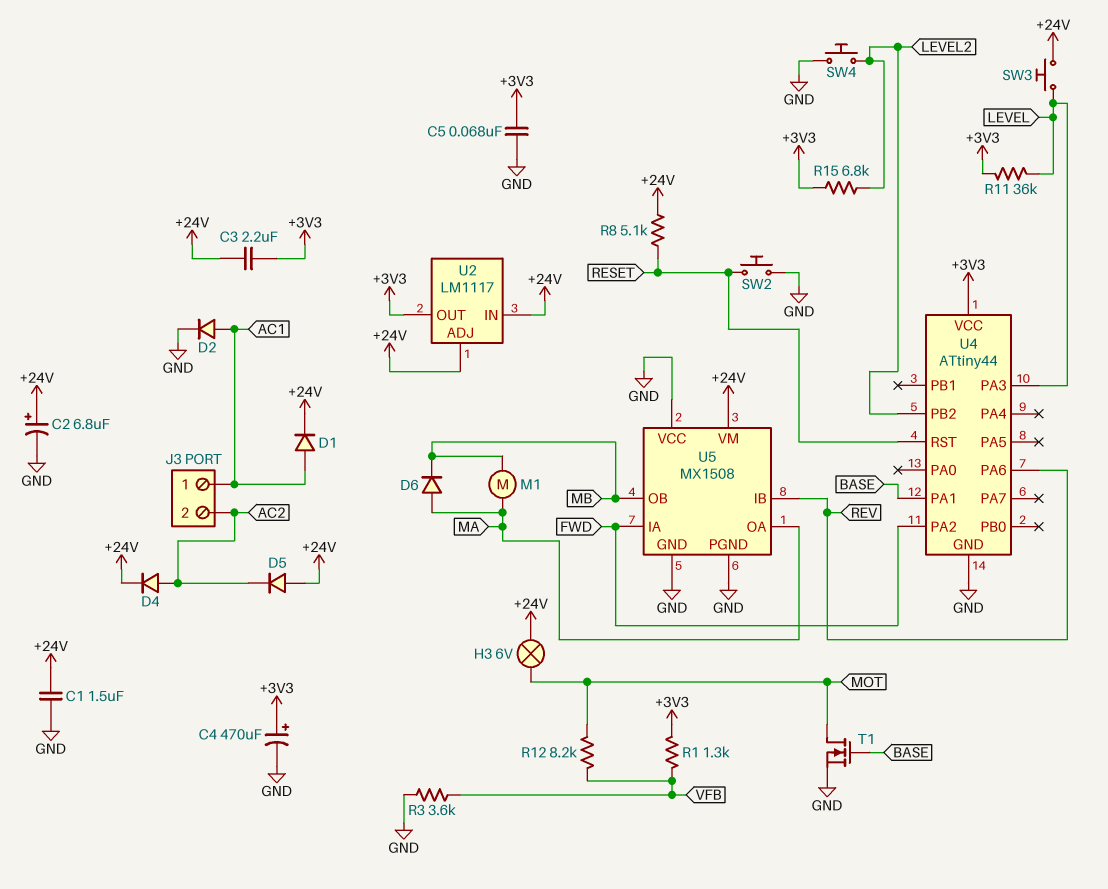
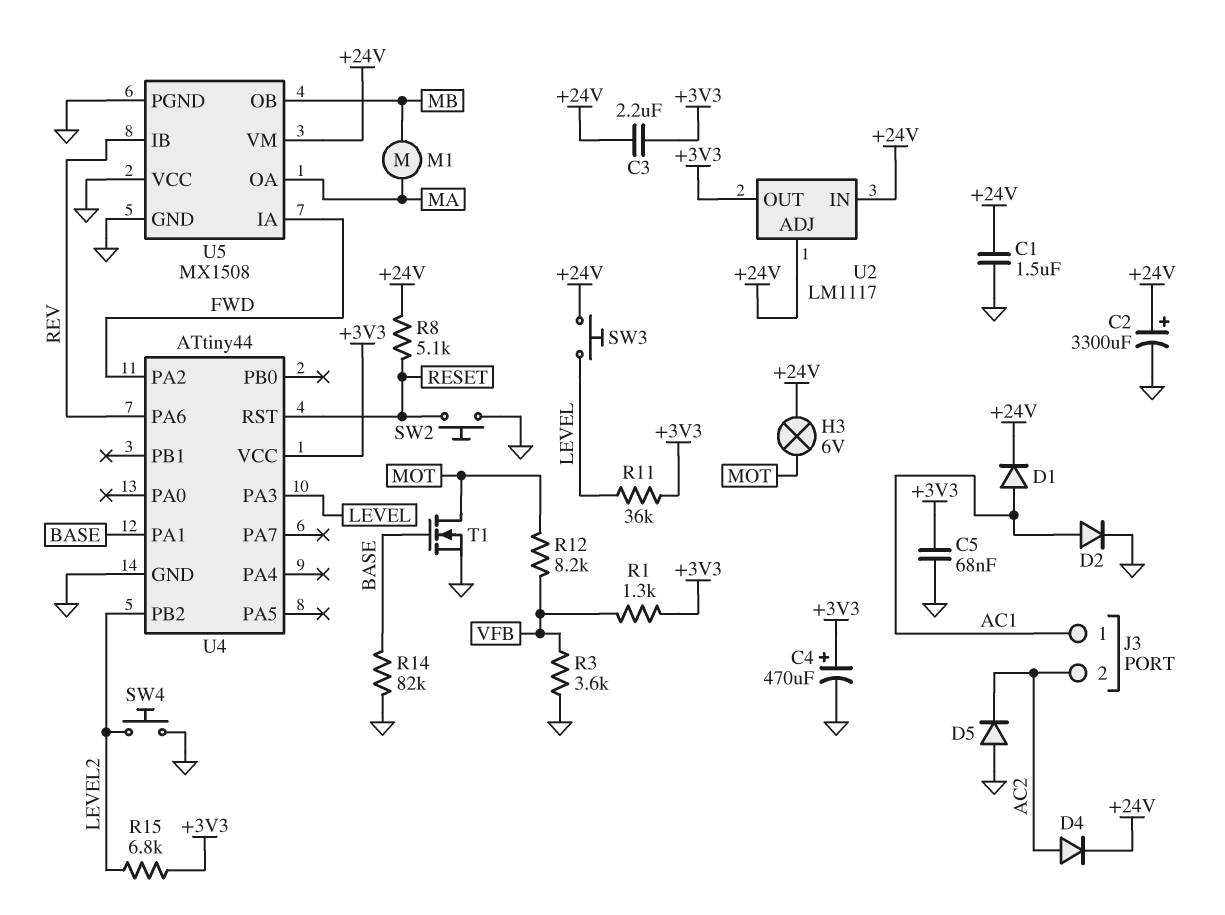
C2: 6.8uF (plus +24V, minus GND) -> 3300uF (plus +24V, minus GND)
D5: diode (A +24V, K AC2) -> diode (A GND, K AC2)
D6: diode (A MA, K MB) -> none
R14: none -> 82k (BASE, GND)

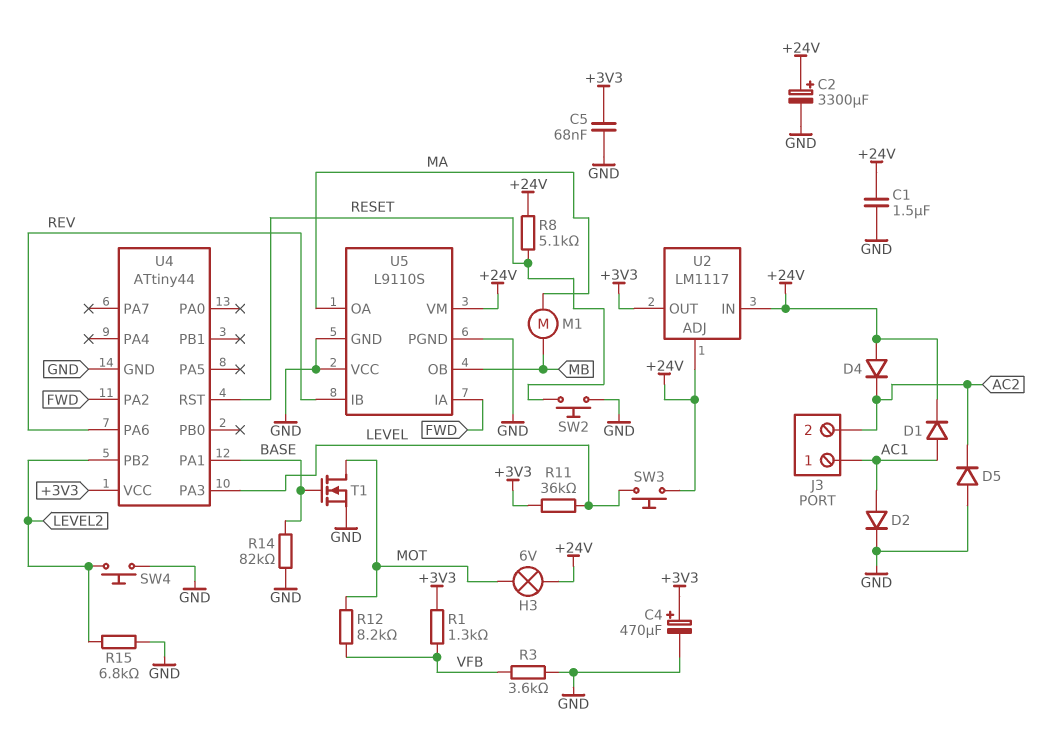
C3: 2.2uF (+3V3, +24V) -> none
D4: diode (A AC2, K +24V) -> diode (A +24V, K AC2)
R15: 6.8k (+3V3, LEVEL2) -> 6.8k (GND, LEVEL2)
U5: MX1508 -> L9110S

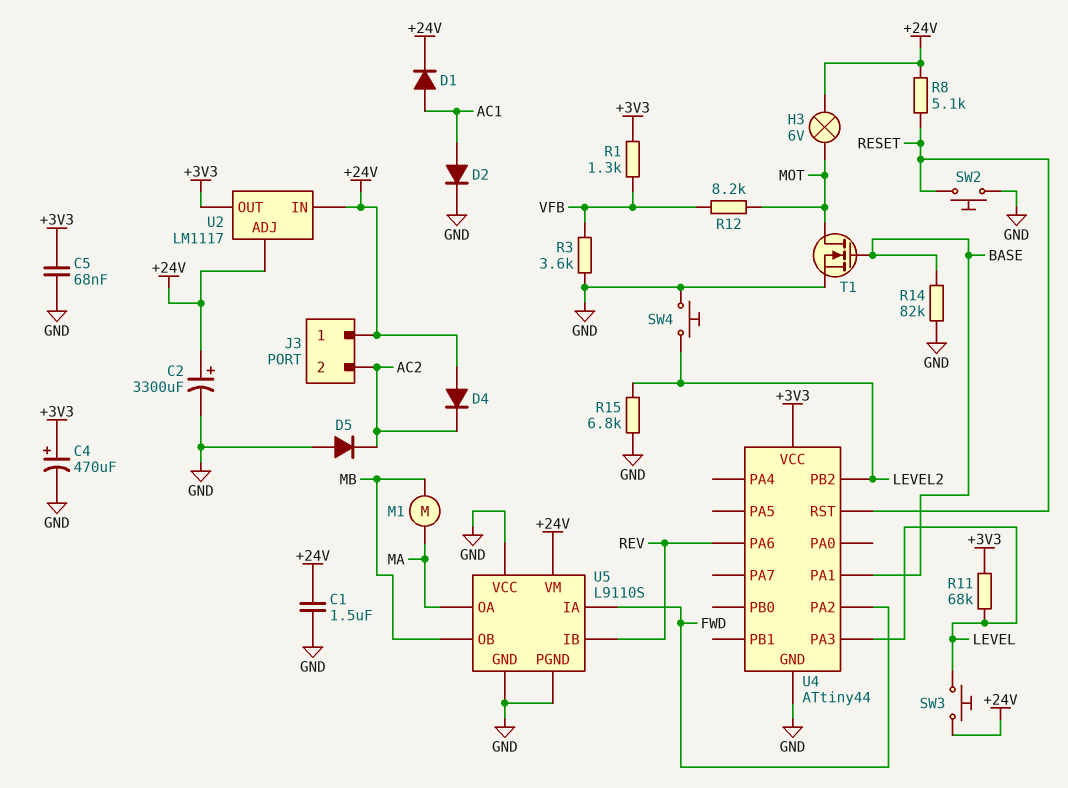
J3 pin 1: AC1 -> +24V
R11: 36k (+3V3, LEVEL) -> 68k (+3V3, LEVEL)

